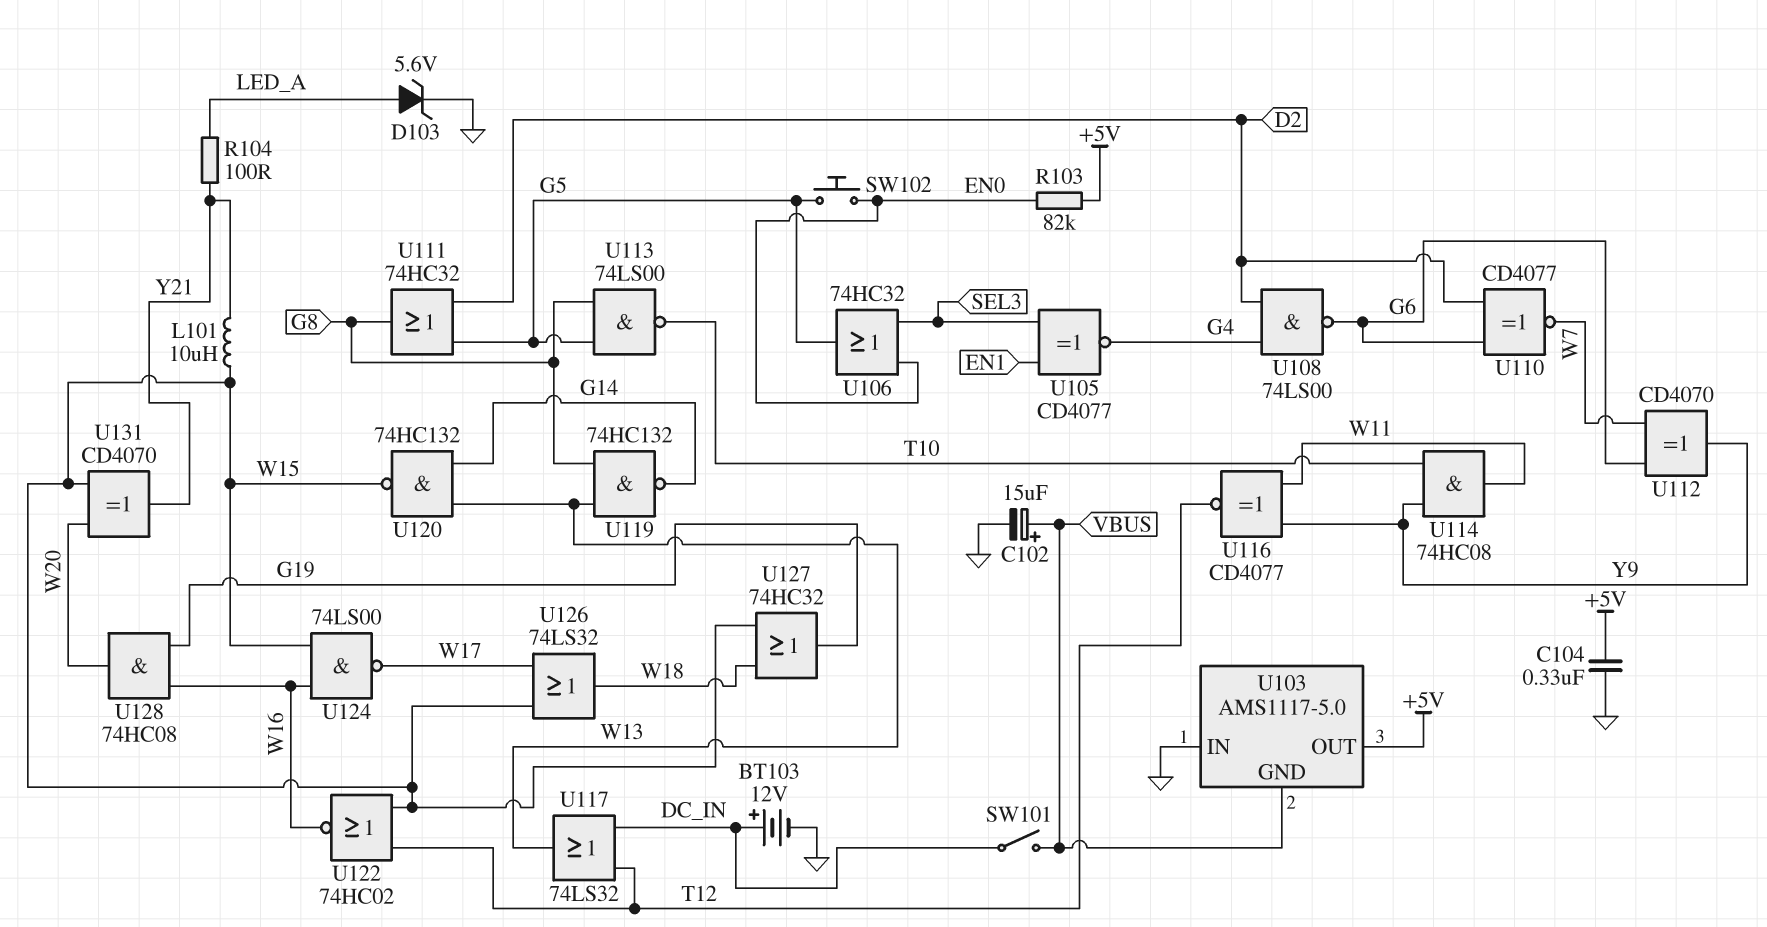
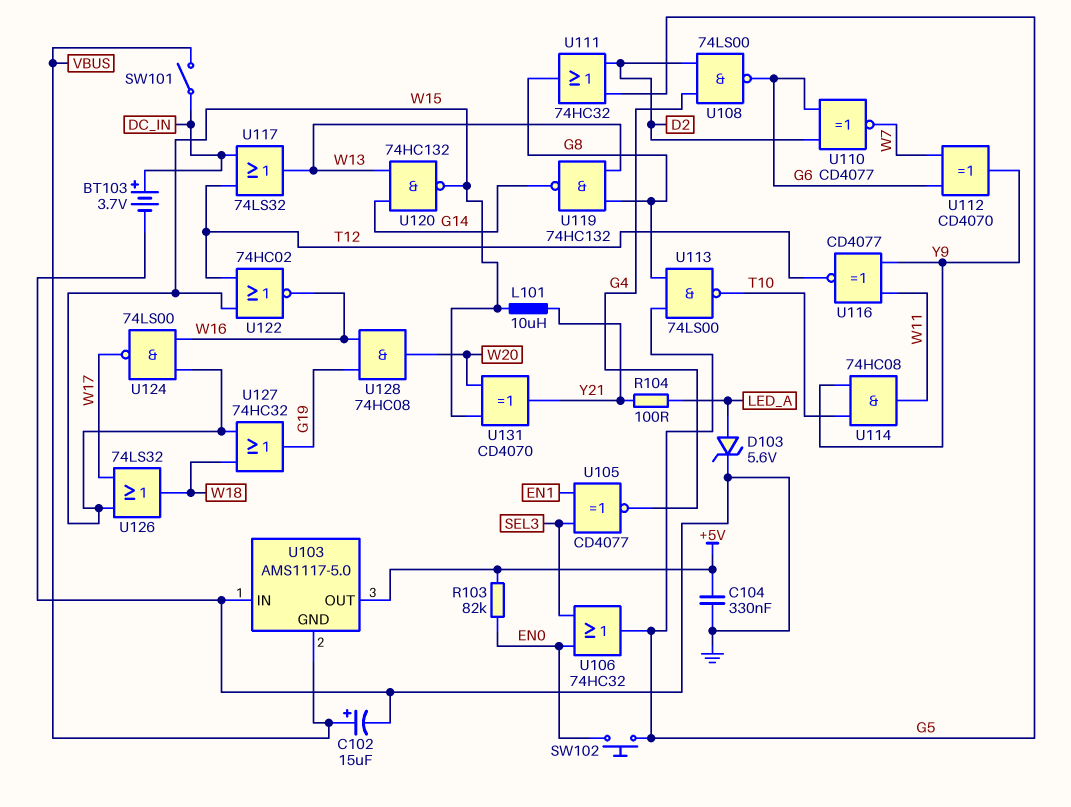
BT103: 12V (plus DC_IN, minus GND) -> 3.7V (plus DC_IN, minus GND)

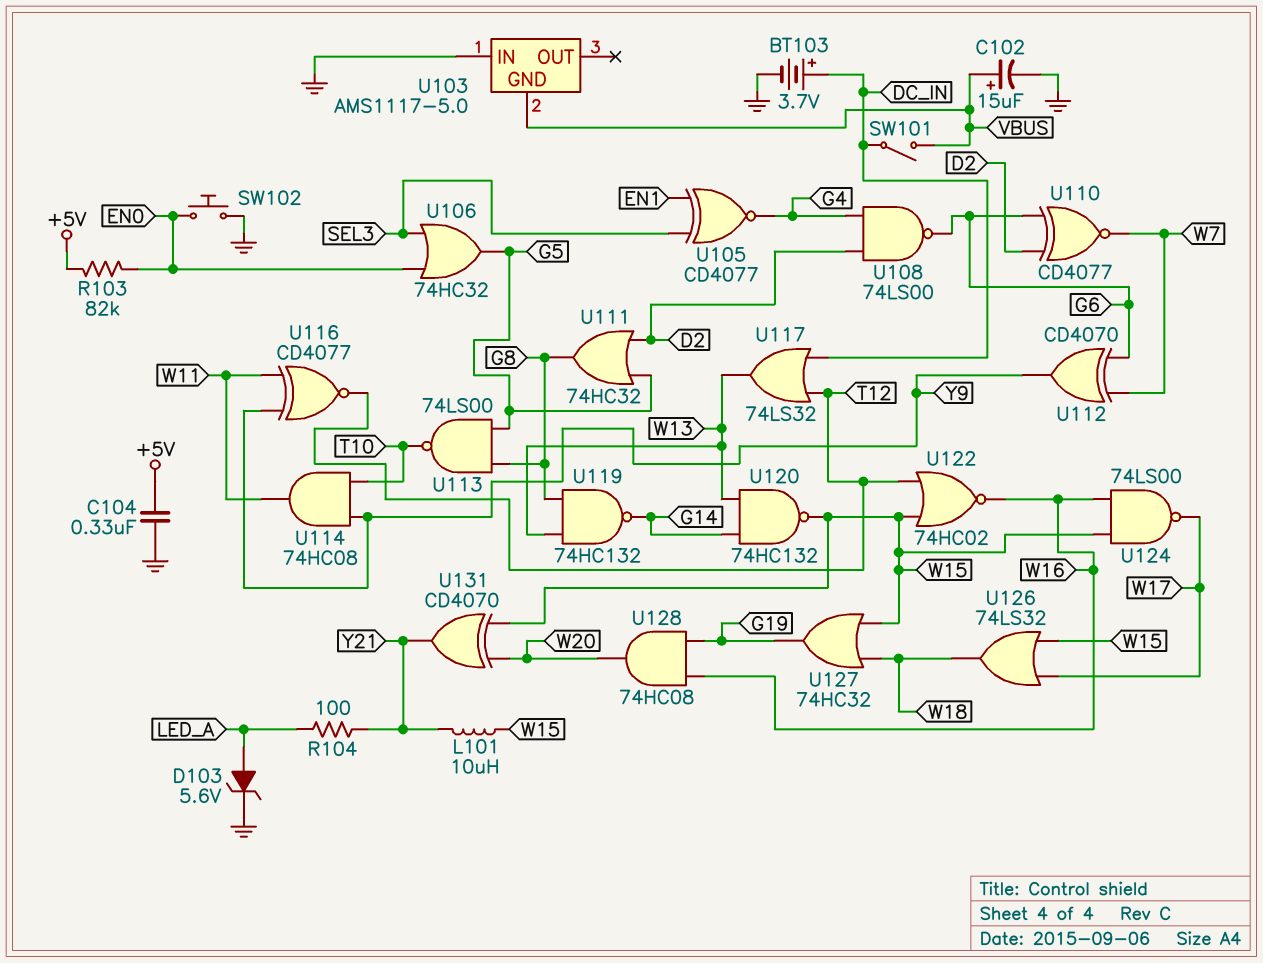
SW102: button (EN0, G5) -> button (EN0, GND)
U103 pin OUT: +5V -> none

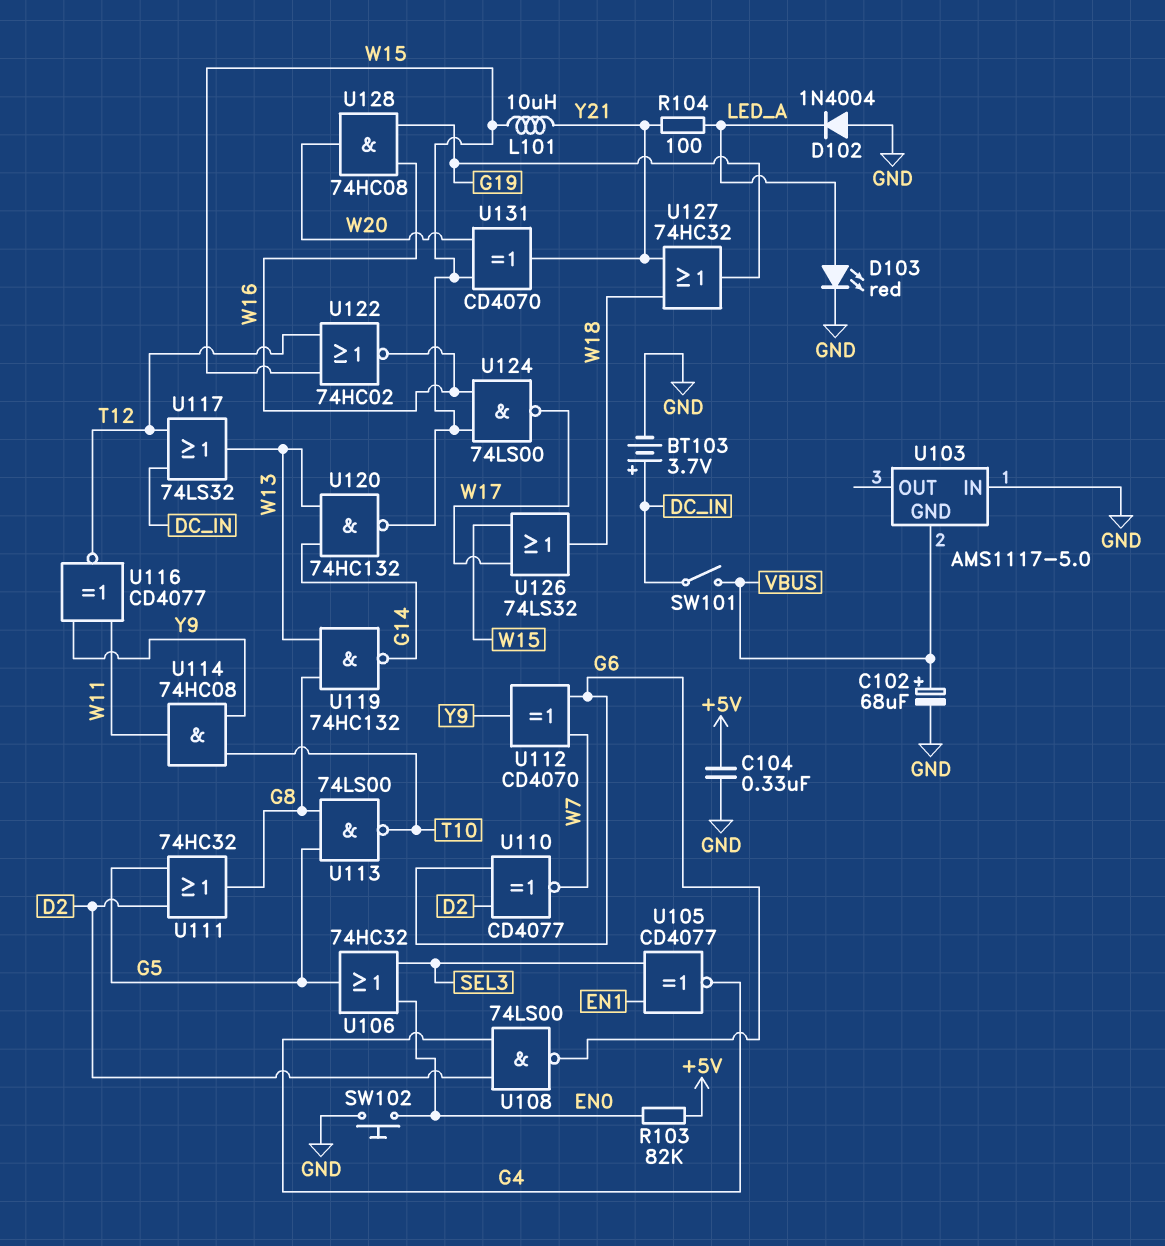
C102: 15uF (plus VBUS, minus GND) -> 68uF (plus VBUS, minus GND)
D102: none -> diode 1N4004 (A GND, K LED_A)
D103: zener 5.6V (A LED_A, K GND) -> LED red (A LED_A, K GND)
U127: OR 74HC32 (in W15, in W18, out G19) -> OR 74HC32 (in W18, in Y21, out G19)

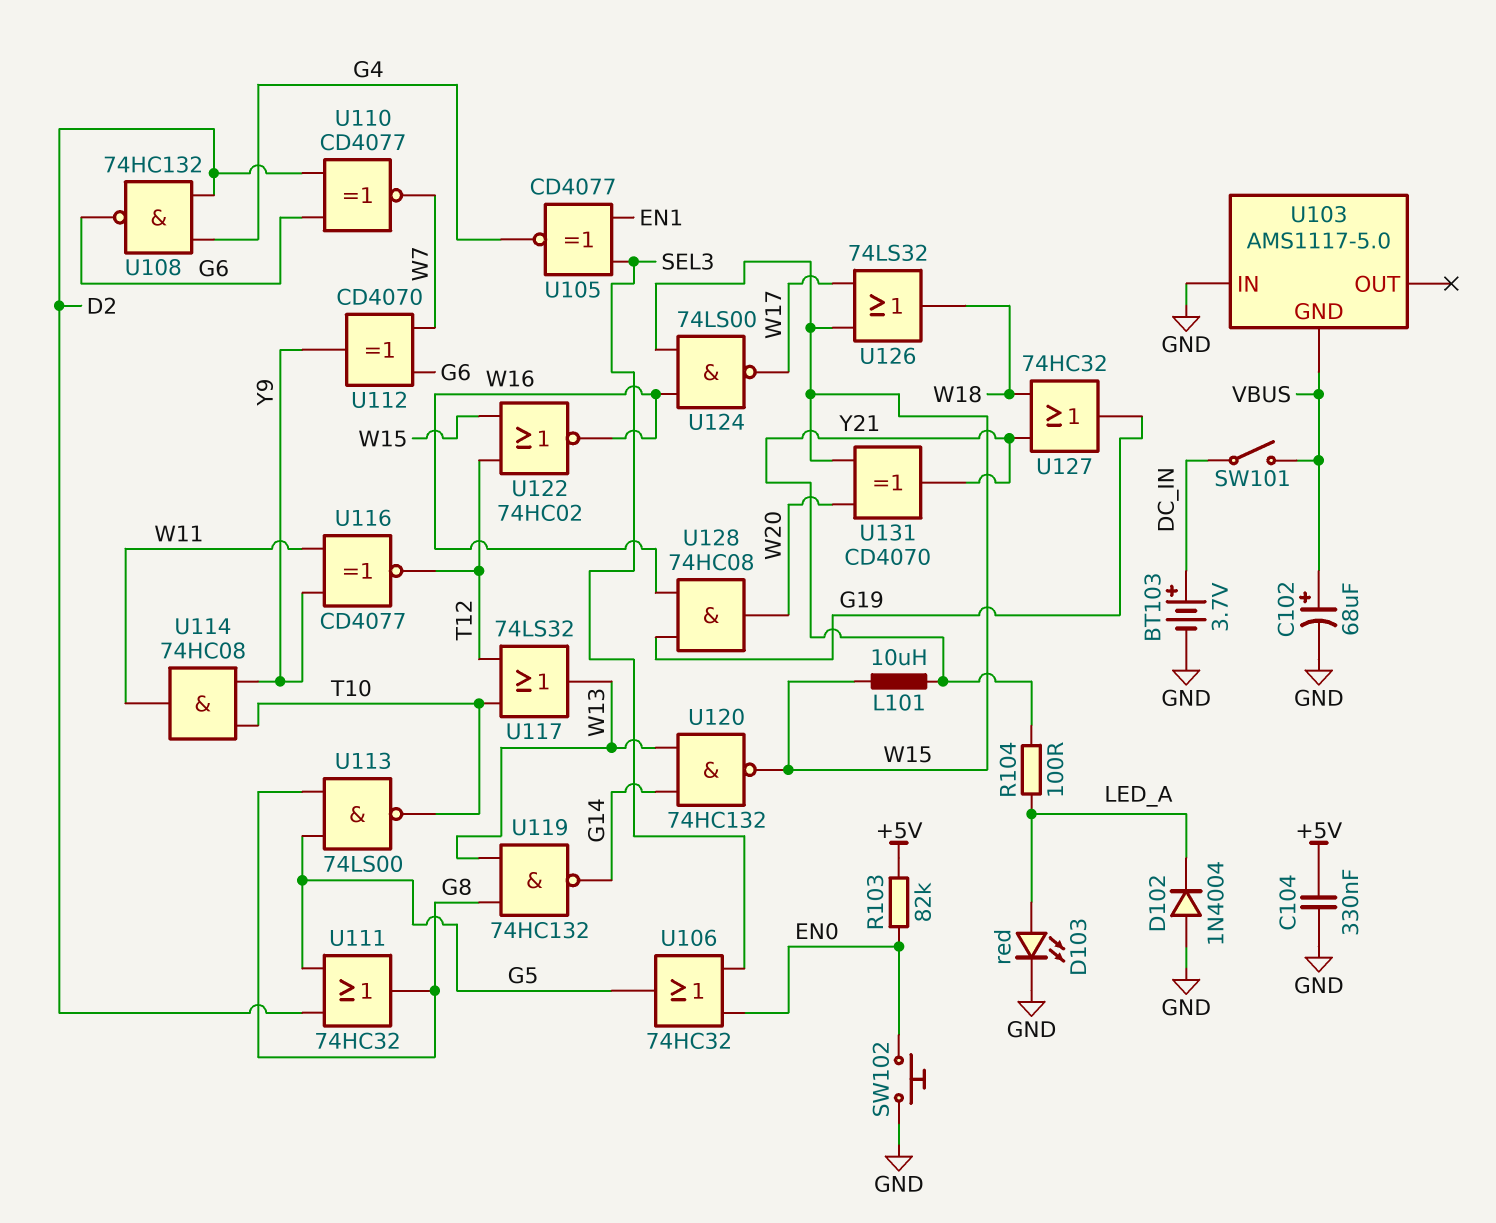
U108: NAND 74LS00 (in D2, in G4, out G6) -> NAND 74HC132 (in D2, in G4, out G6)
U117: OR 74LS32 (in DC_IN, in T12, out W13) -> OR 74LS32 (in T10, in T12, out W13)

